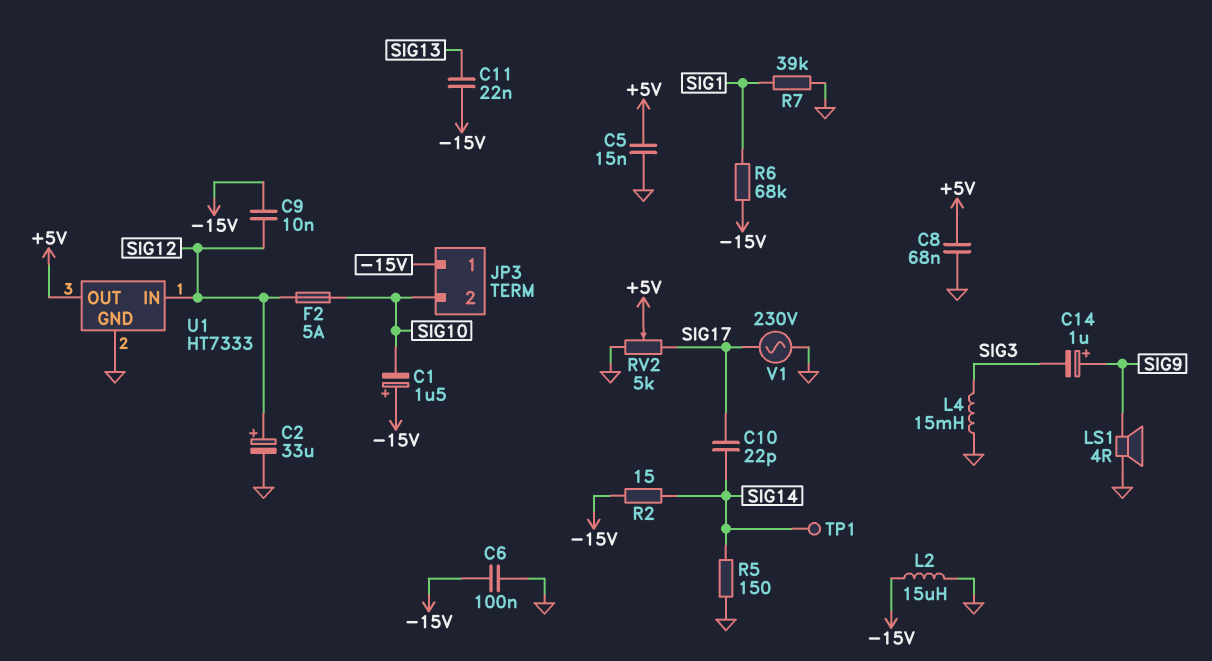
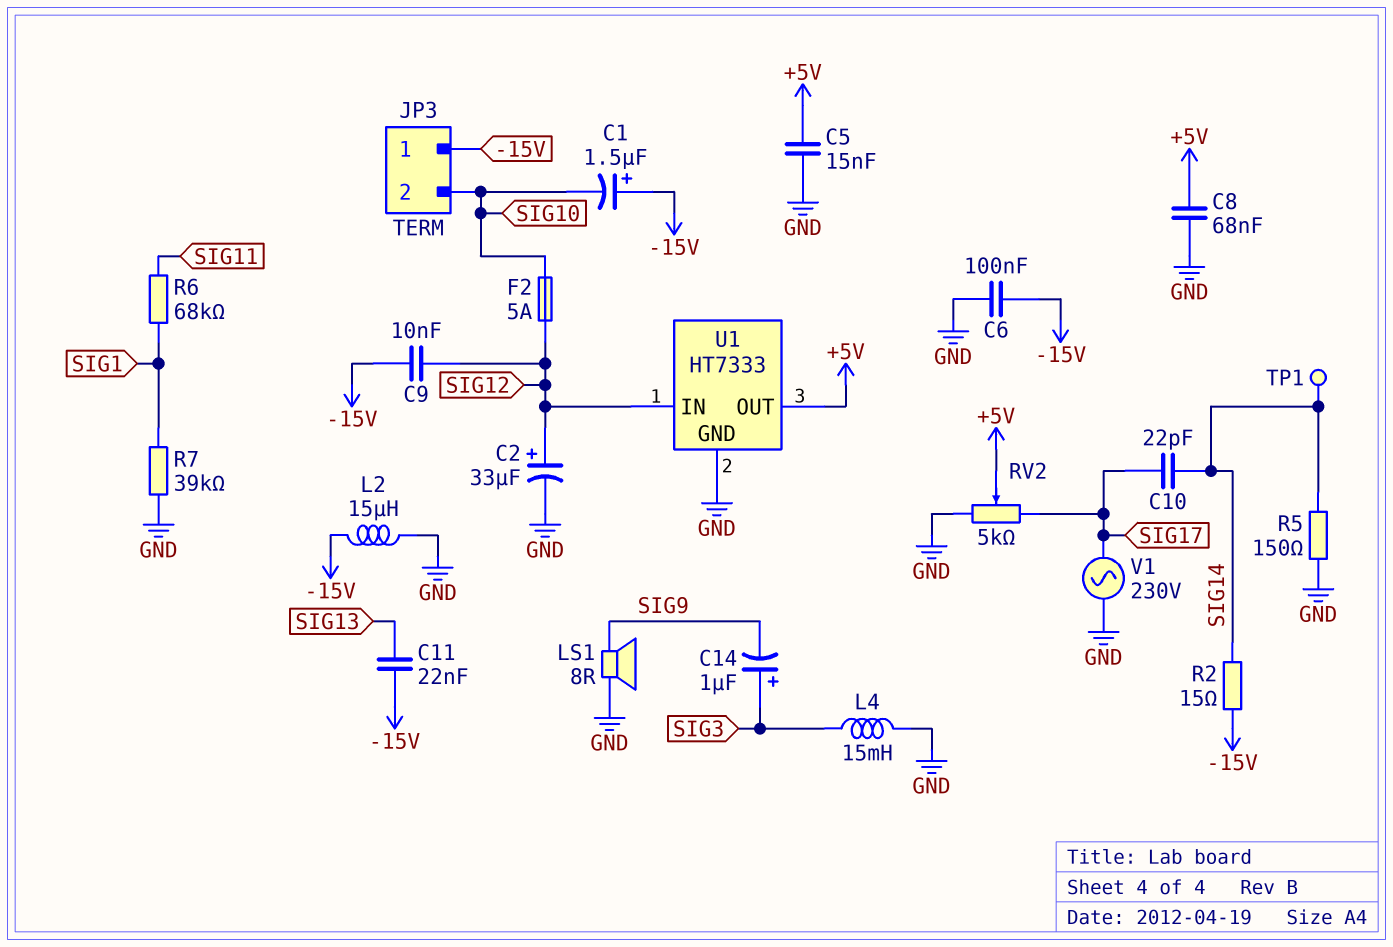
C14: 1uF (plus SIG9, minus SIG3) -> 1uF (plus SIG3, minus SIG9)
LS1: speaker 4R (GND, SIG9) -> speaker 8R (GND, SIG9)
R6: 68k (-15V, SIG1) -> 68k (SIG1, SIG11)

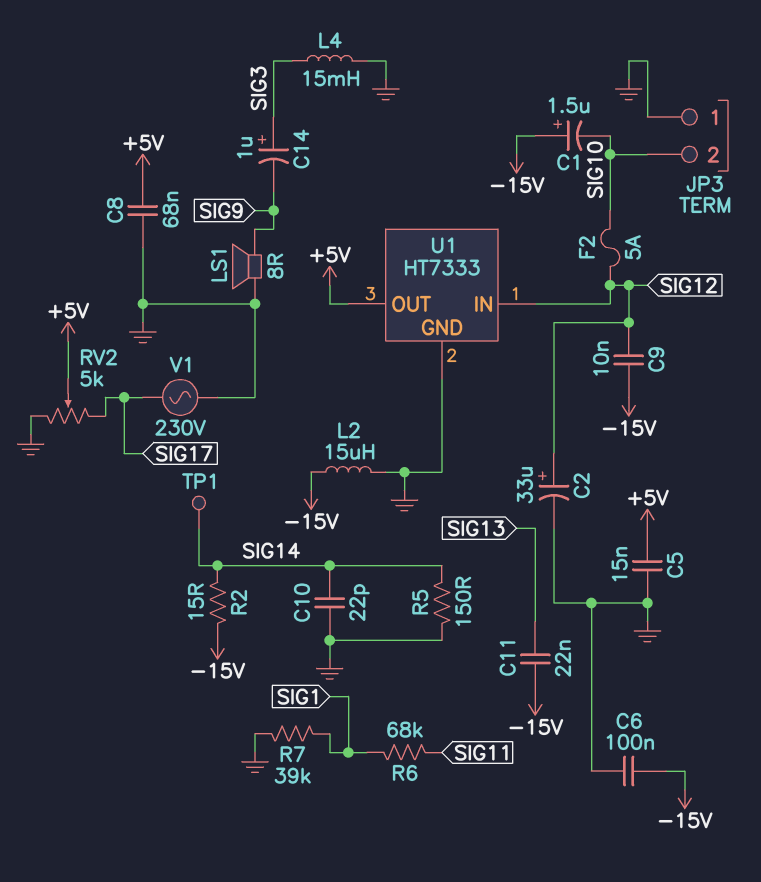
C10: 22pF (SIG14, SIG17) -> 22pF (GND, SIG14)
JP3 pin 1: -15V -> GND

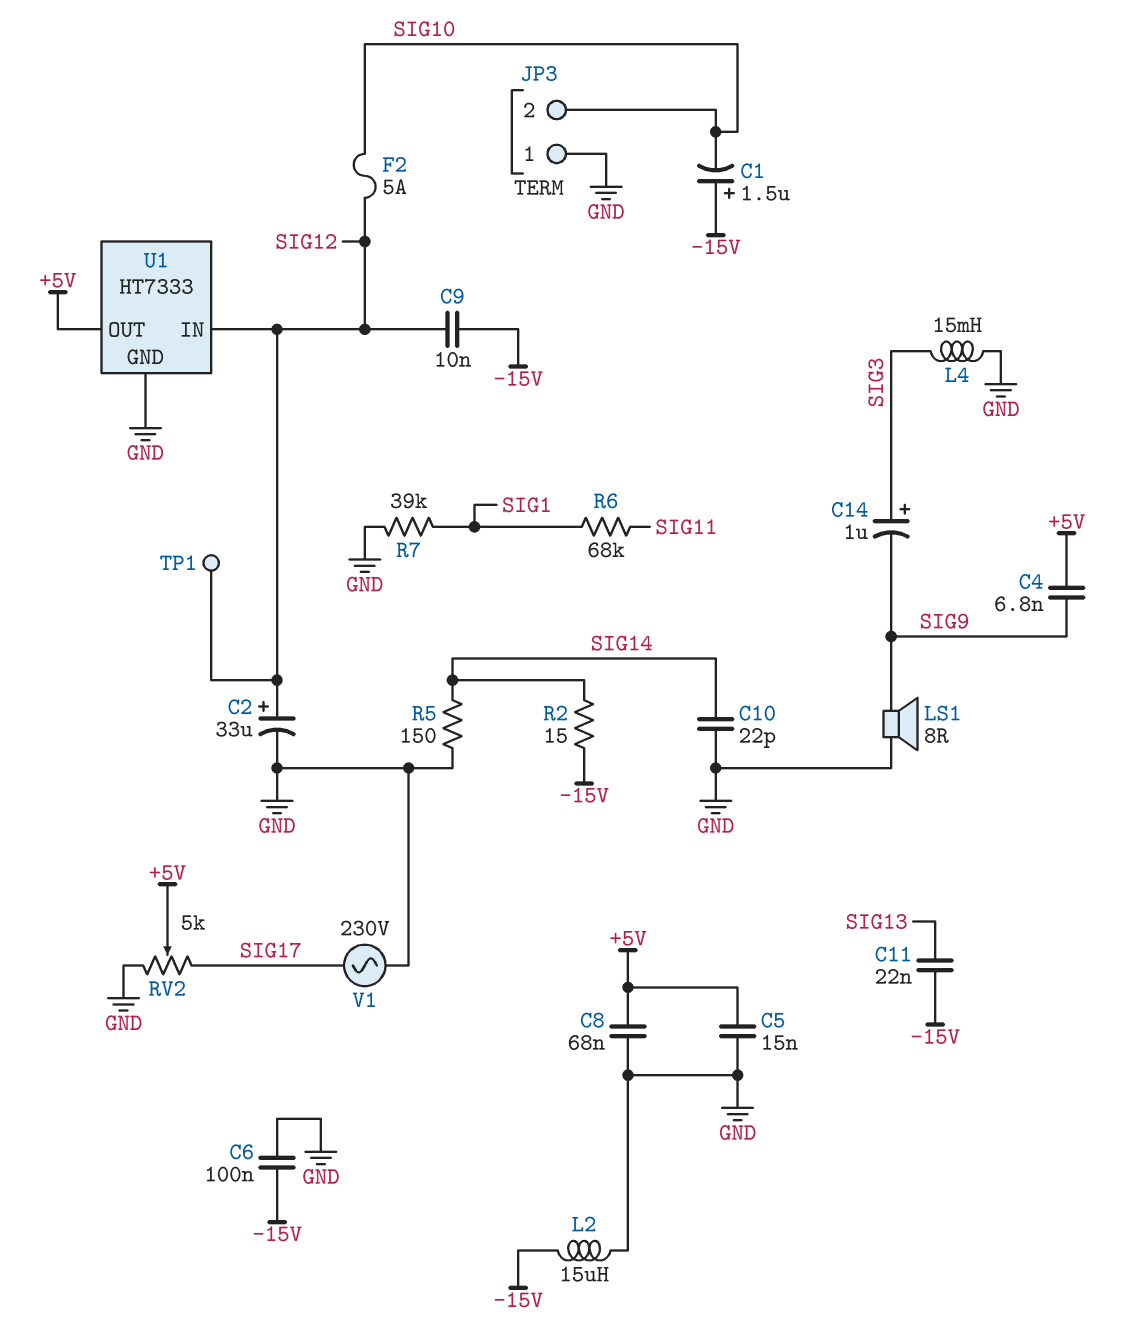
C4: none -> 6.8nF (+5V, SIG9)
TP1: test point (SIG14) -> test point (SIG12)

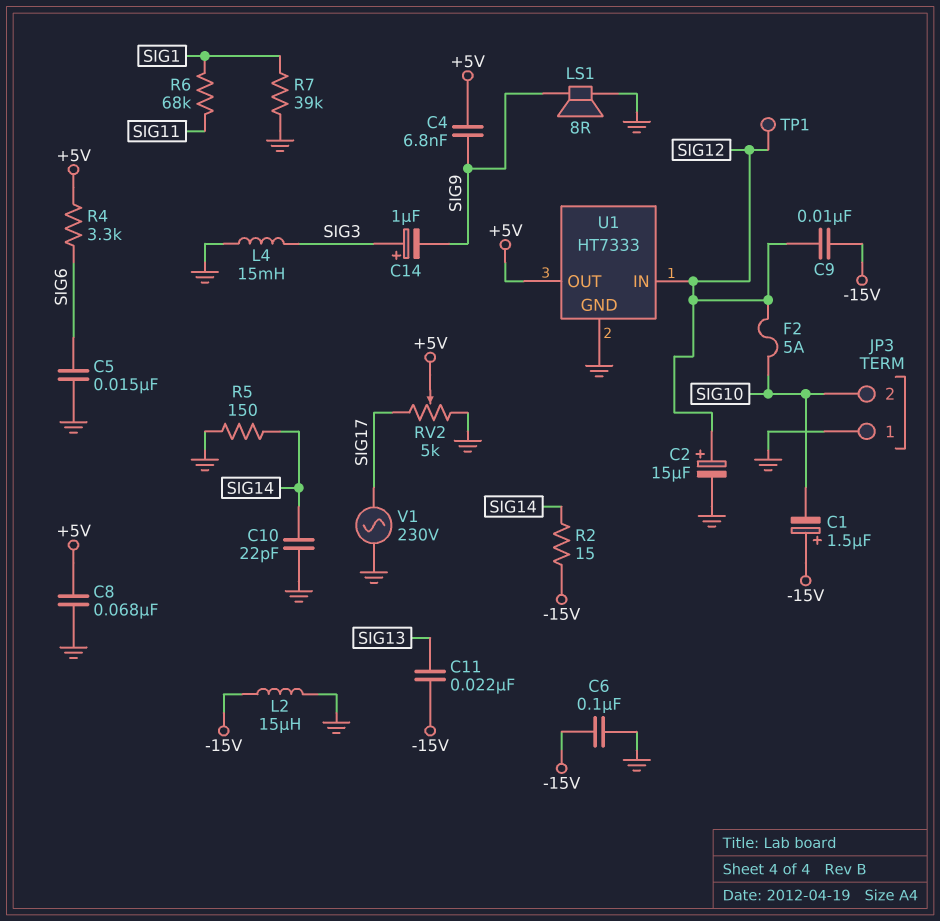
C2: 33uF (plus SIG12, minus GND) -> 15uF (plus SIG12, minus GND)
C5: 15nF (+5V, GND) -> 15nF (GND, SIG6)
R4: none -> 3.3k (+5V, SIG6)

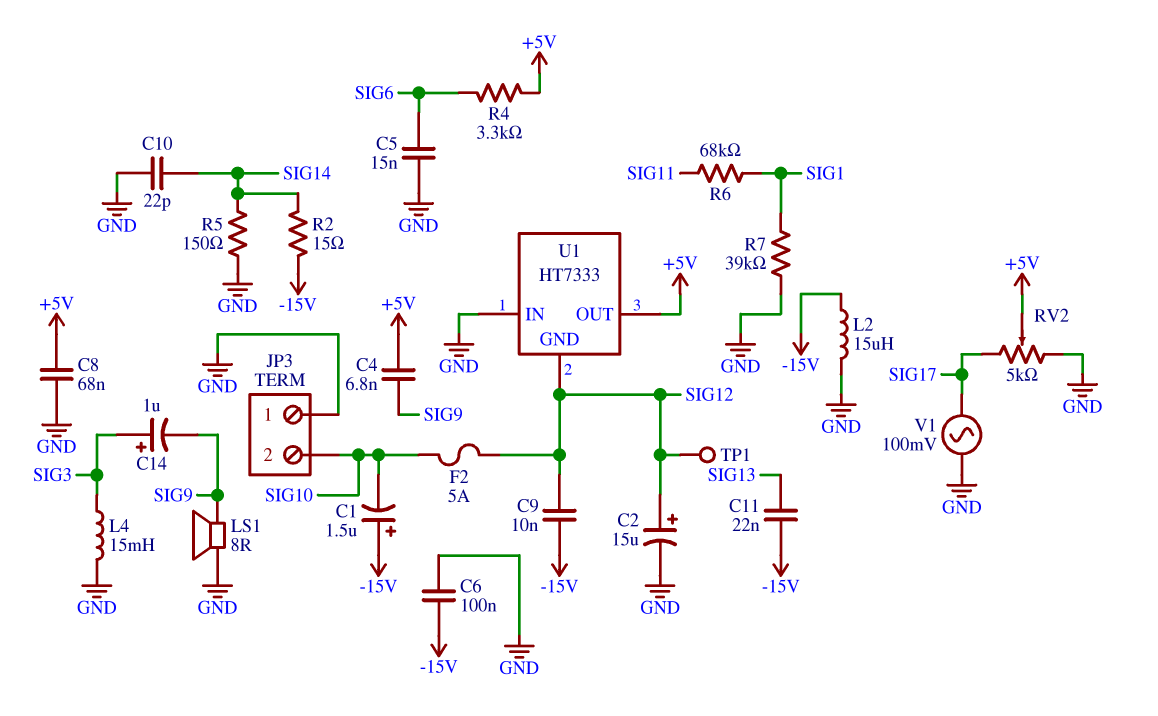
U1 pin GND: GND -> SIG12
U1 pin IN: SIG12 -> GND
V1: AC 230V (GND, SIG17) -> AC 100mV (GND, SIG17)

